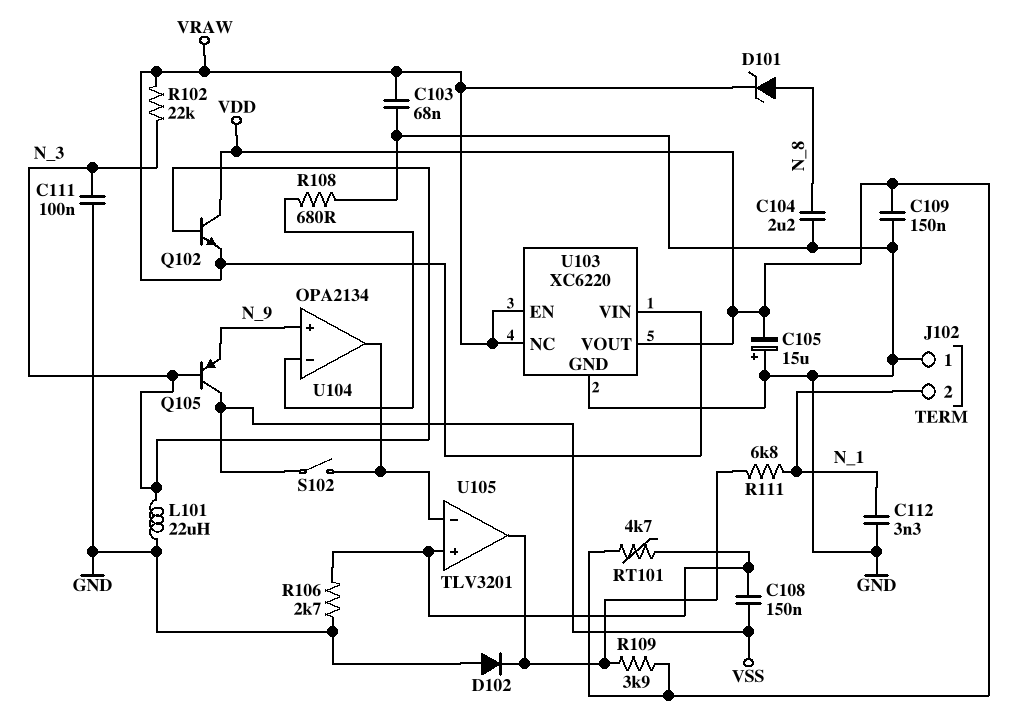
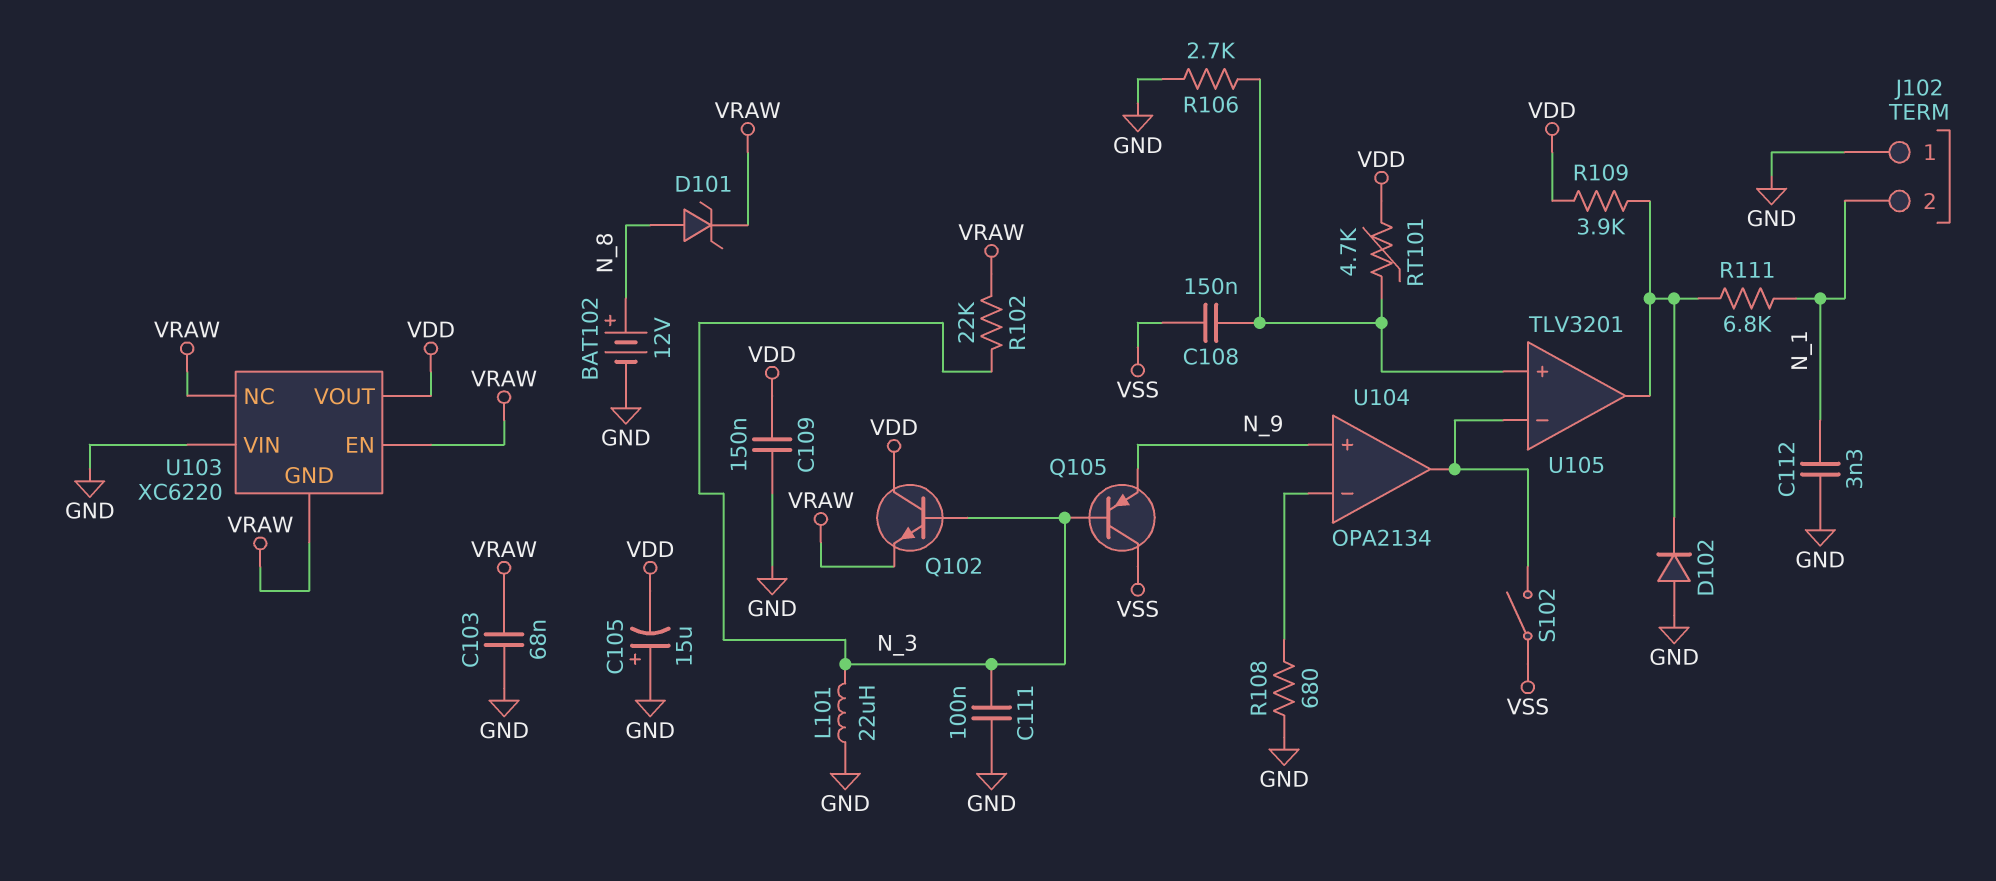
BAT102: none -> 12V (plus N_8, minus GND)
C104: 2.2uF (GND, N_8) -> none
U103 pin GND: GND -> VRAW
U103 pin VIN: VRAW -> GND

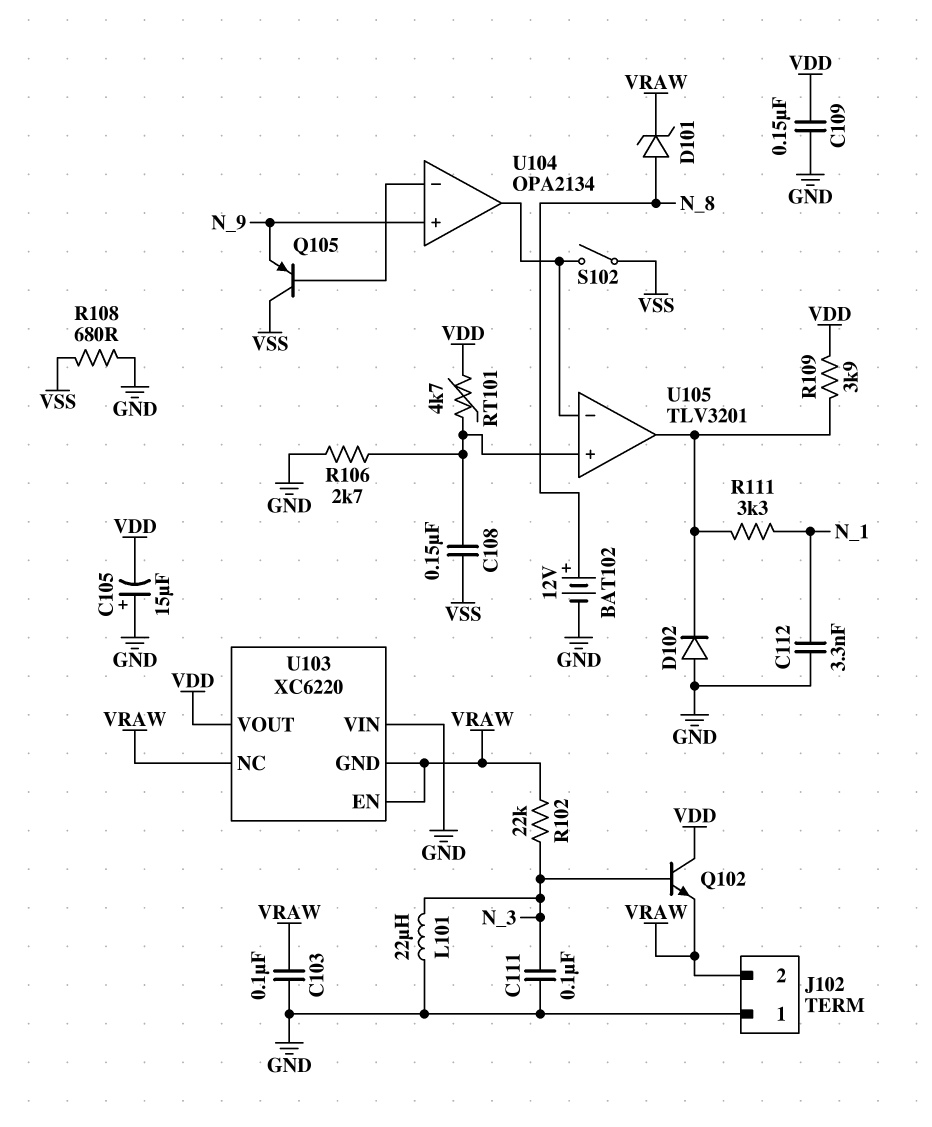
C103: 68nF (GND, VRAW) -> 100nF (GND, VRAW)
J102 pin 2: N_1 -> VRAW
Q105: PNP (B N_3, C VSS, E N_9) -> PNP (B U104/in-, C VSS, E N_9)
R108: 680 (GND, U104/in-) -> 680 (GND, VSS)
R111: 6.8k (N_1, U105/out) -> 3.3k (N_1, U105/out)

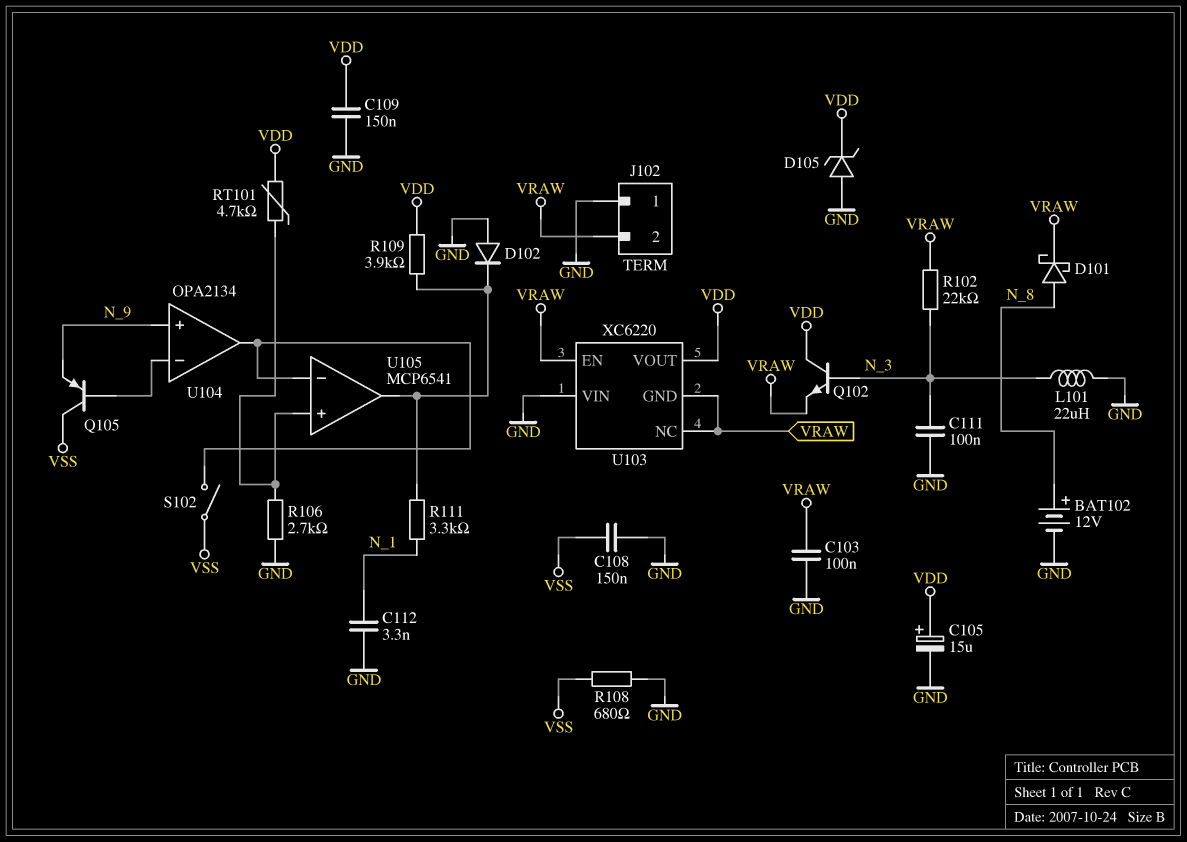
C105: 15uF (plus GND, minus VDD) -> 15uF (plus VDD, minus GND)
C108: 150nF (U105/in+, VSS) -> 150nF (GND, VSS)
D101: zener (A N_8, K VRAW) -> schottky (A N_8, K VRAW)
D105: none -> zener (A GND, K VDD)
U105: TLV3201 -> MCP6541

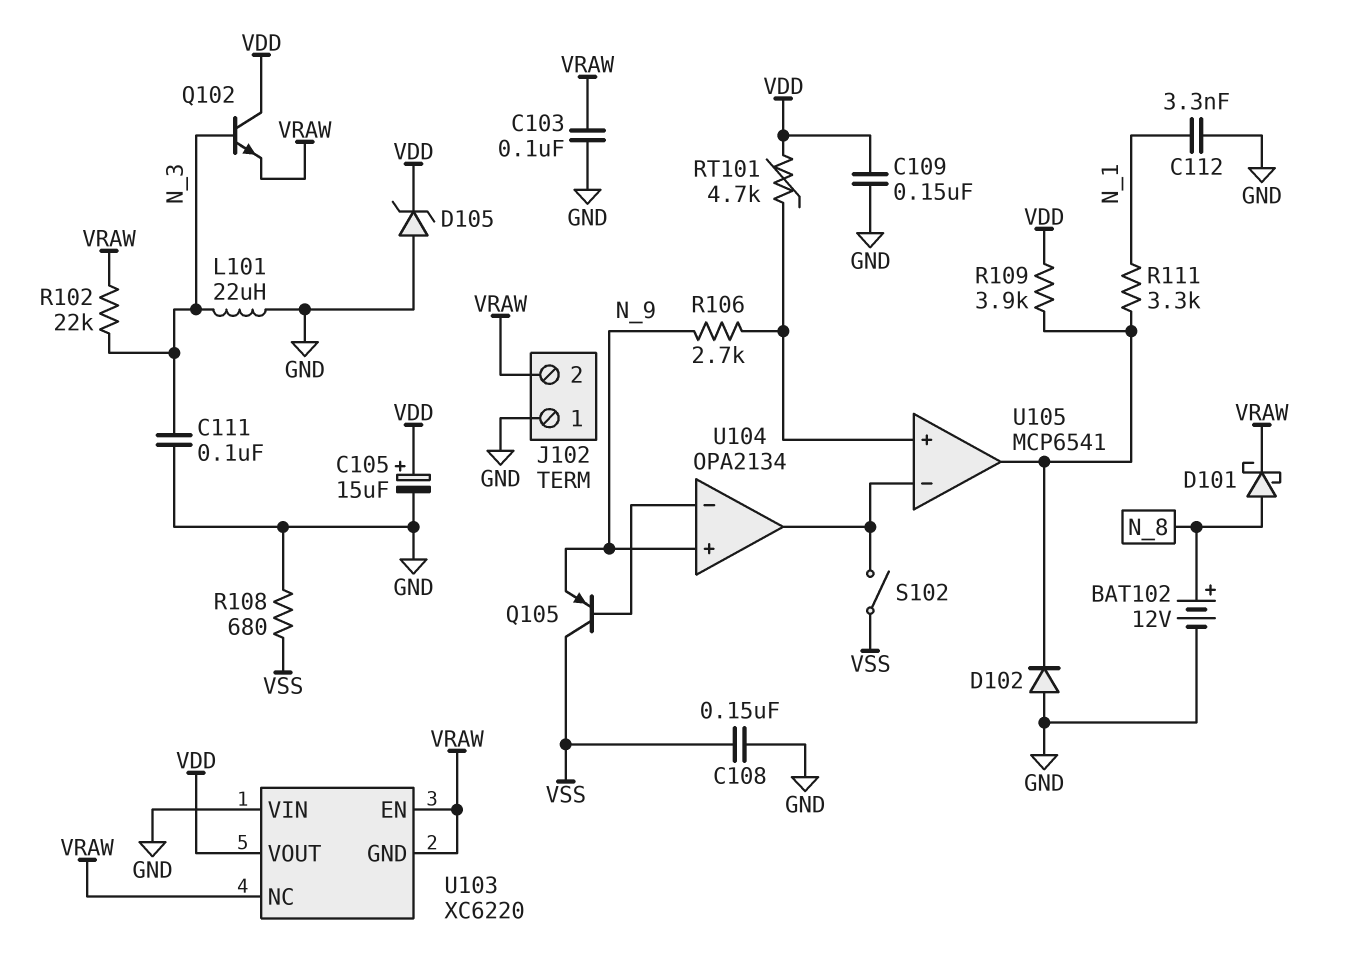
R106: 2.7k (GND, U105/in+) -> 2.7k (N_9, U105/in+)

